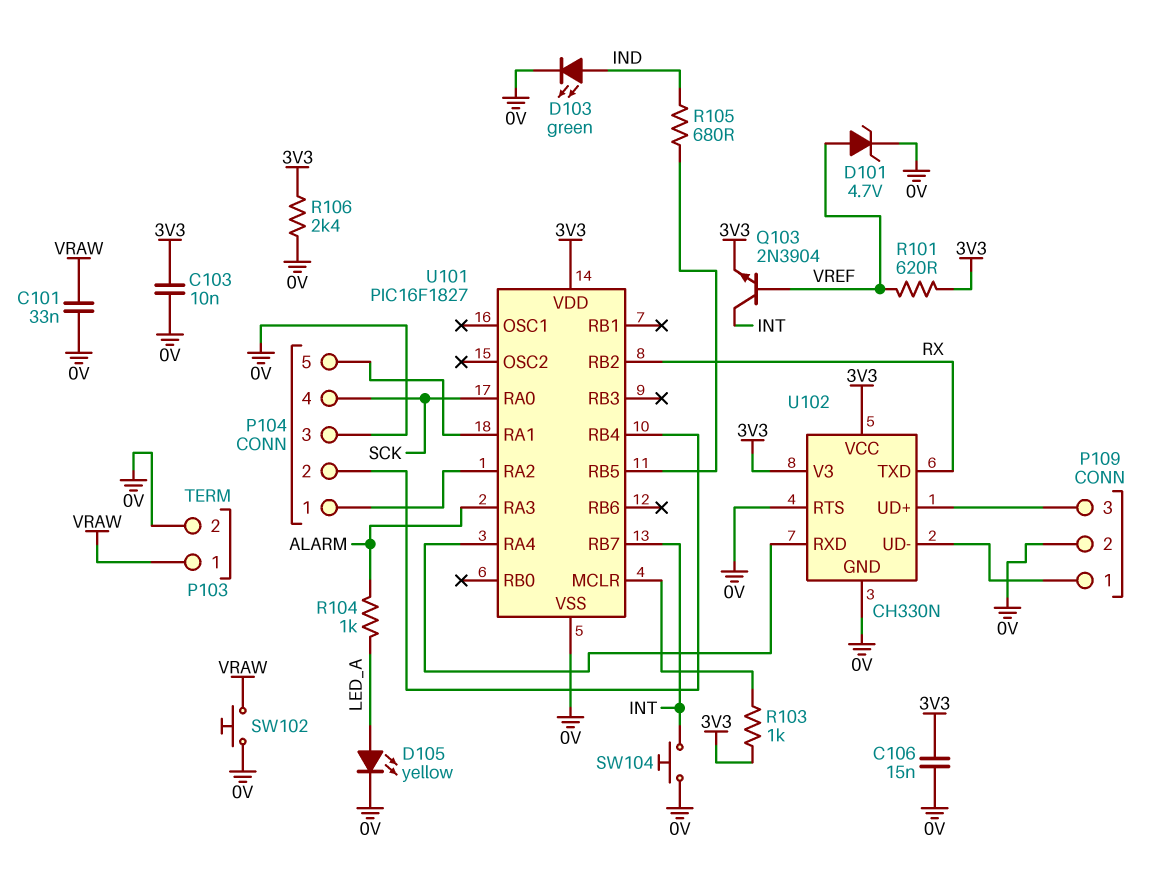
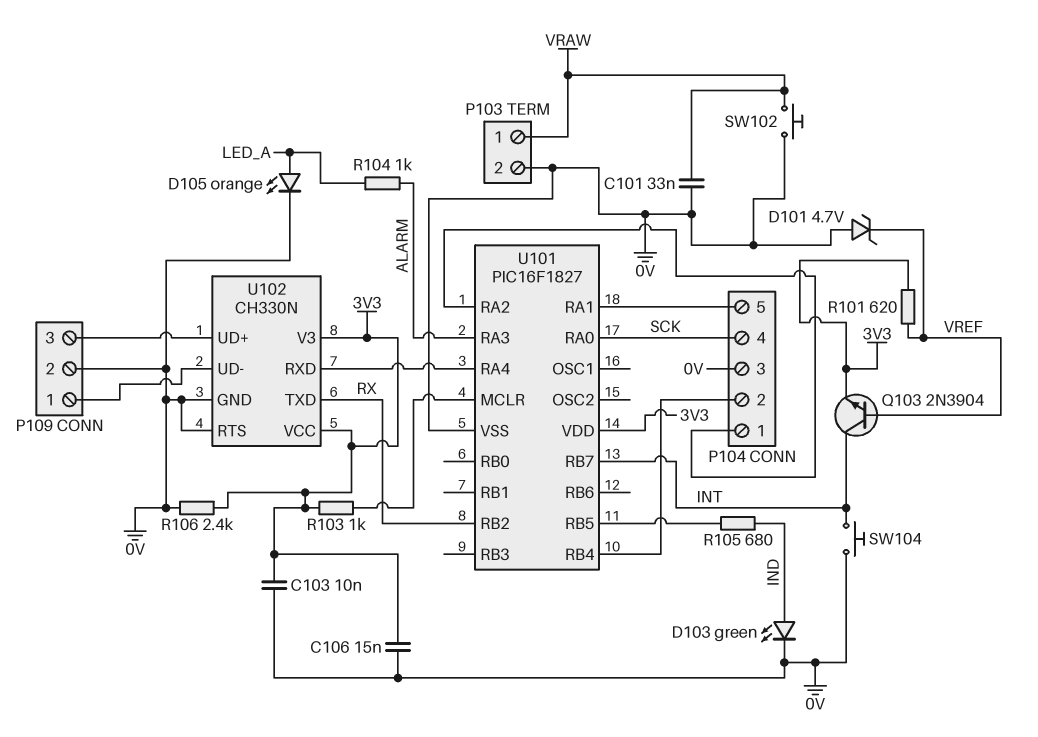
D101: zener 4.7V (A VREF, K 0V) -> zener 4.7V (A 0V, K VREF)
D105: LED yellow (A LED_A, K 0V) -> LED orange (A LED_A, K 0V)

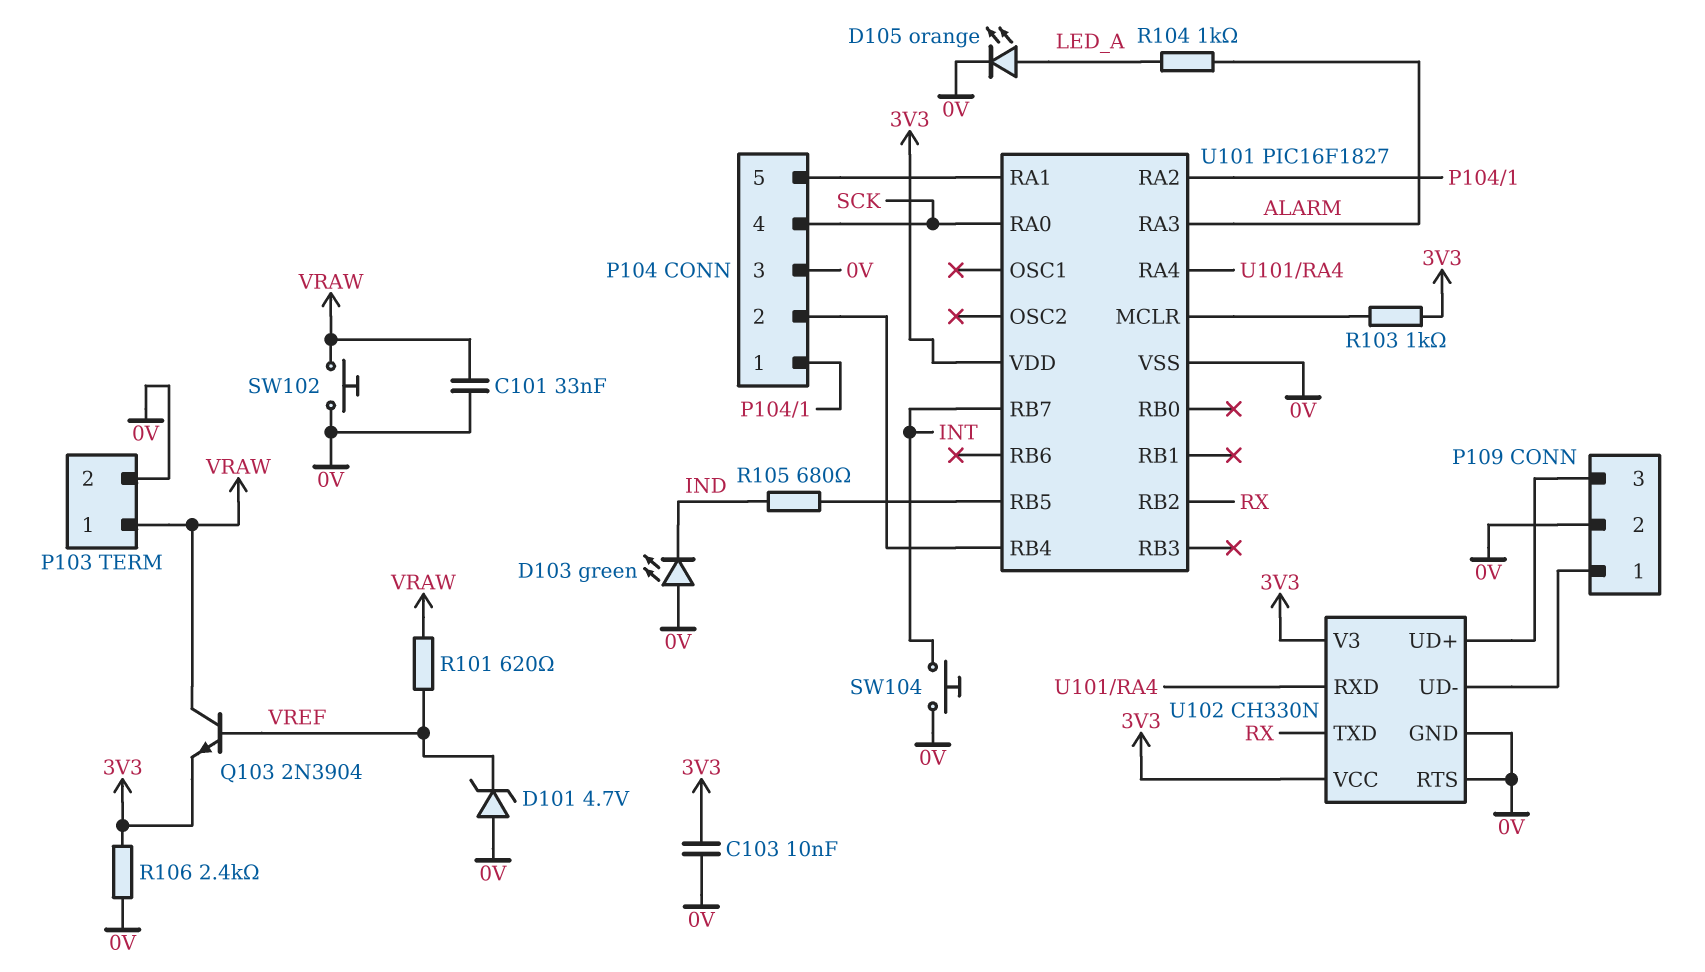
C106: 15nF (0V, 3V3) -> none
D103: LED green (A IND, K 0V) -> LED green (A 0V, K IND)
Q103: NPN 2N3904 (B VREF, C INT, E 3V3) -> NPN 2N3904 (B VREF, C VRAW, E 3V3)
R101: 620 (3V3, VREF) -> 620 (VRAW, VREF)

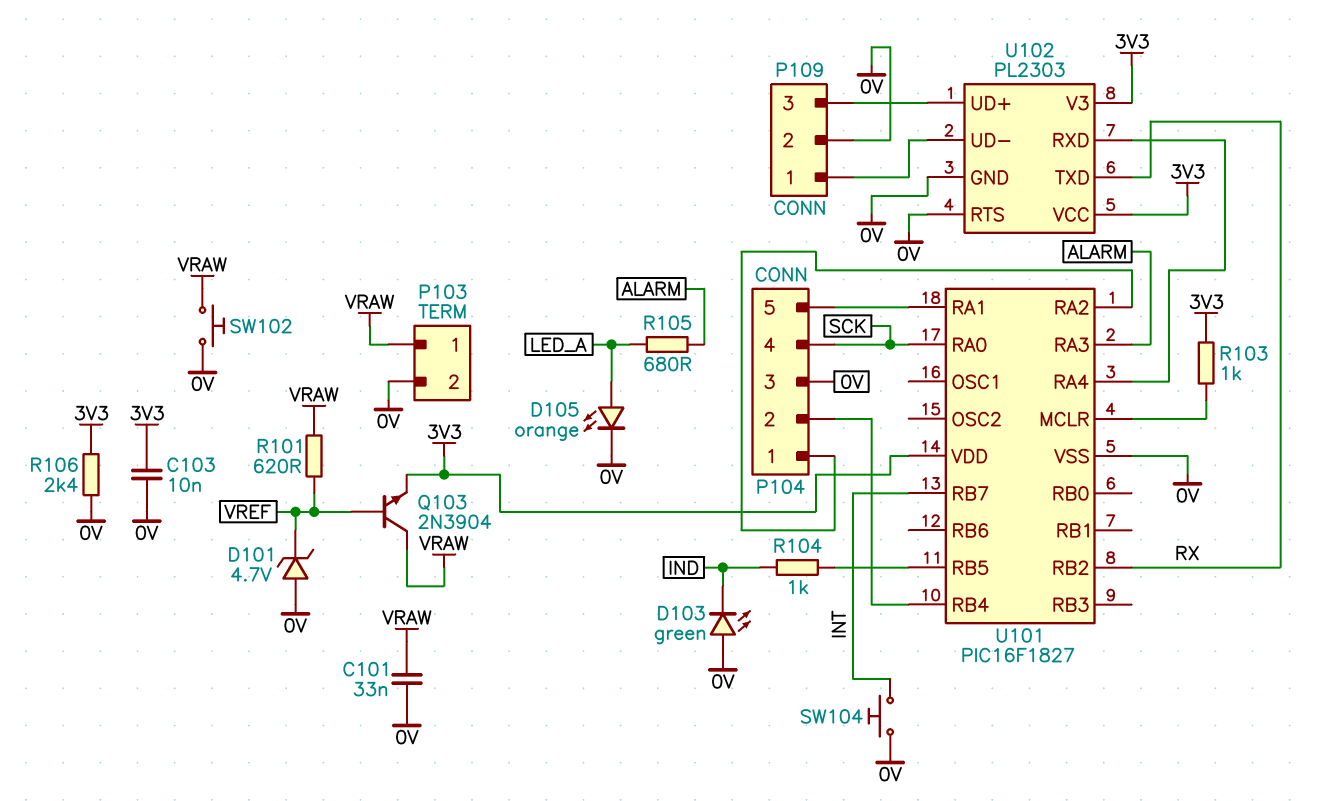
R104: 1k (ALARM, LED_A) -> 1k (IND, U101/RB5)
R105: 680 (IND, U101/RB5) -> 680 (ALARM, LED_A)
U102: CH330N -> PL2303

